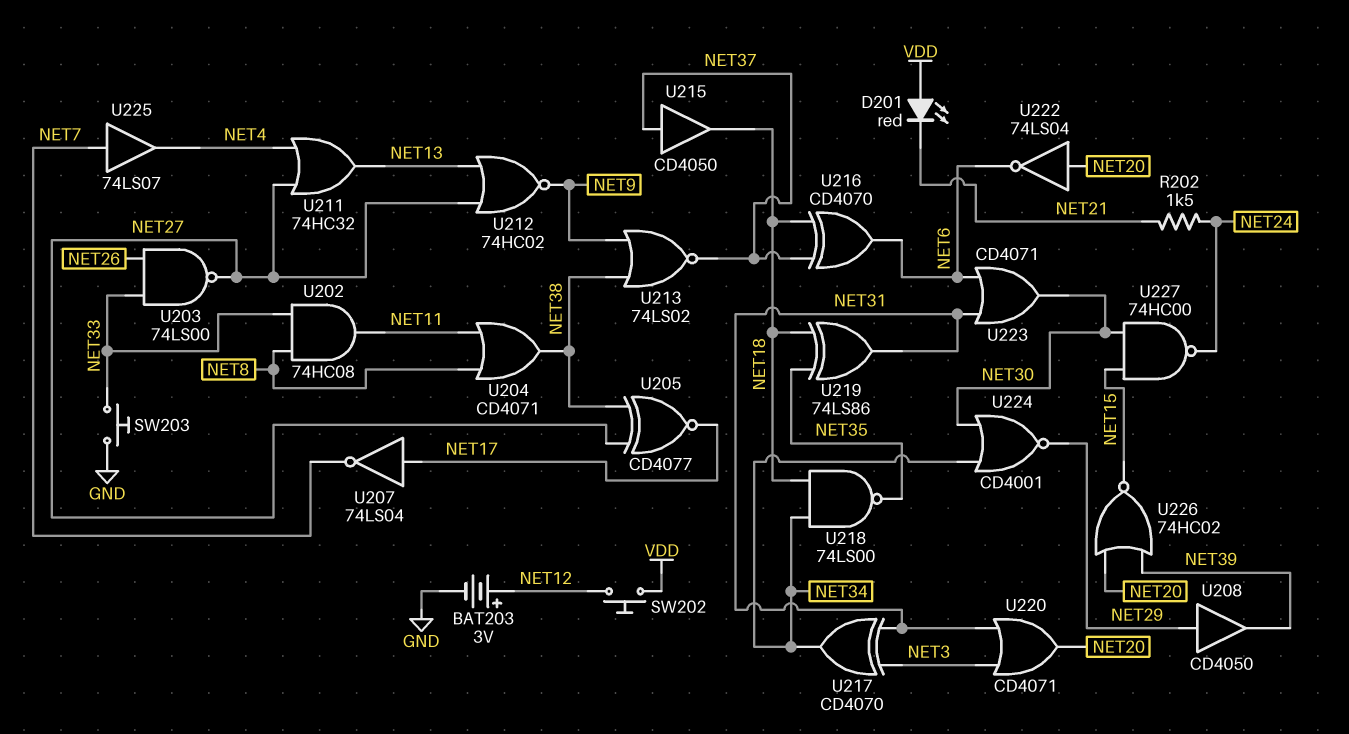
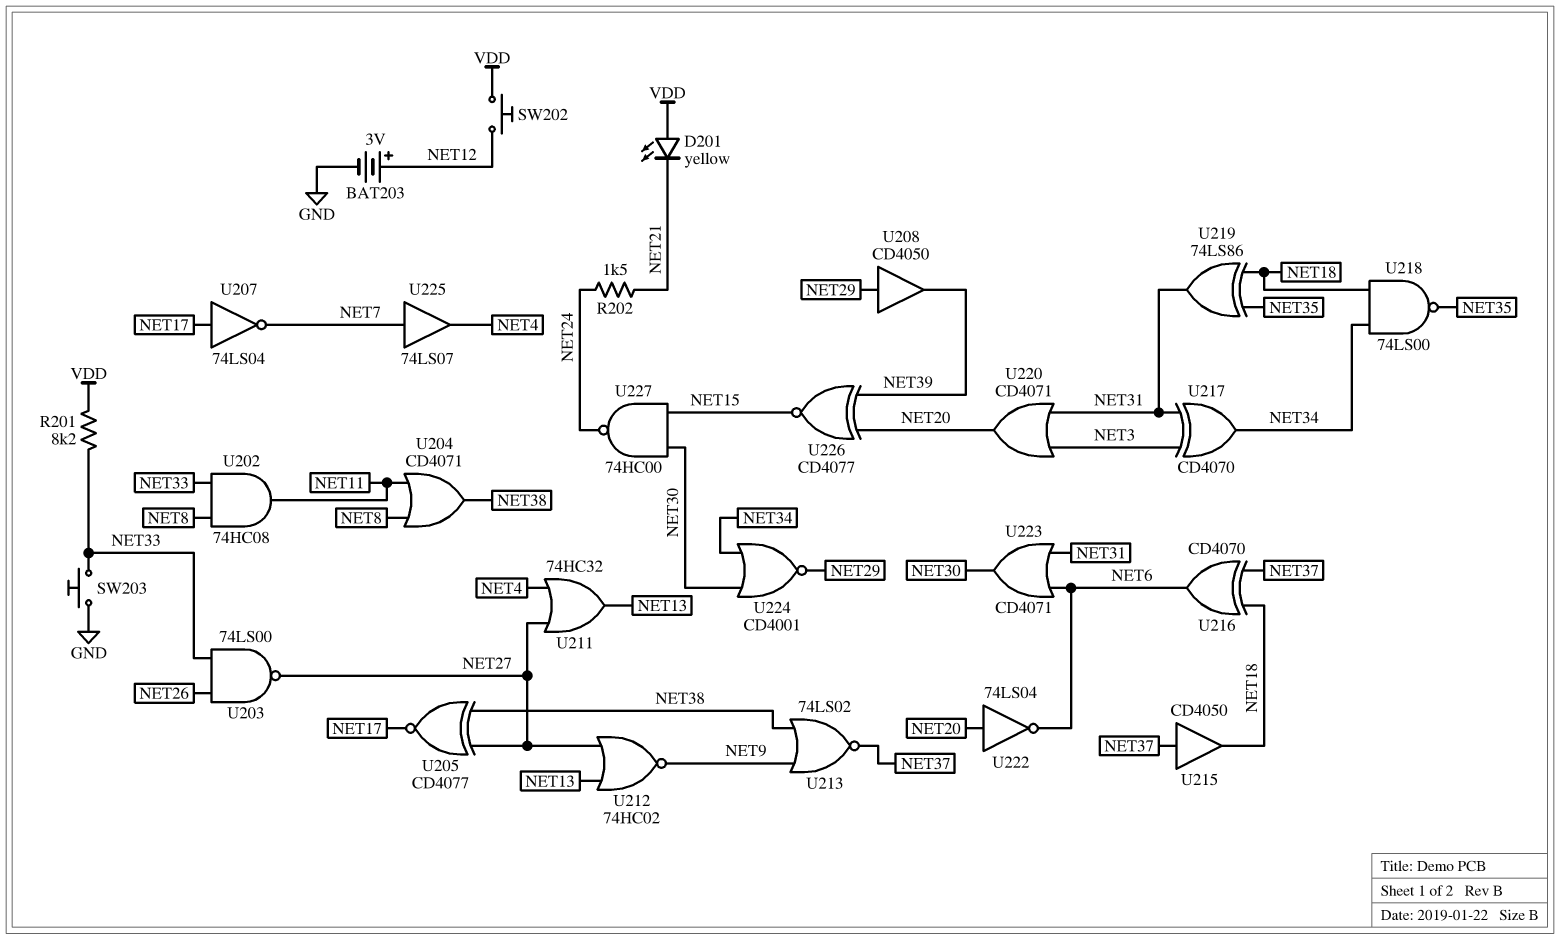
D201: LED red (A VDD, K NET21) -> LED yellow (A VDD, K NET21)
R201: none -> 8.2k (NET33, VDD)
U226: NOR 74HC02 (in NET20, in NET39, out NET15) -> XNOR CD4077 (in NET20, in NET39, out NET15)

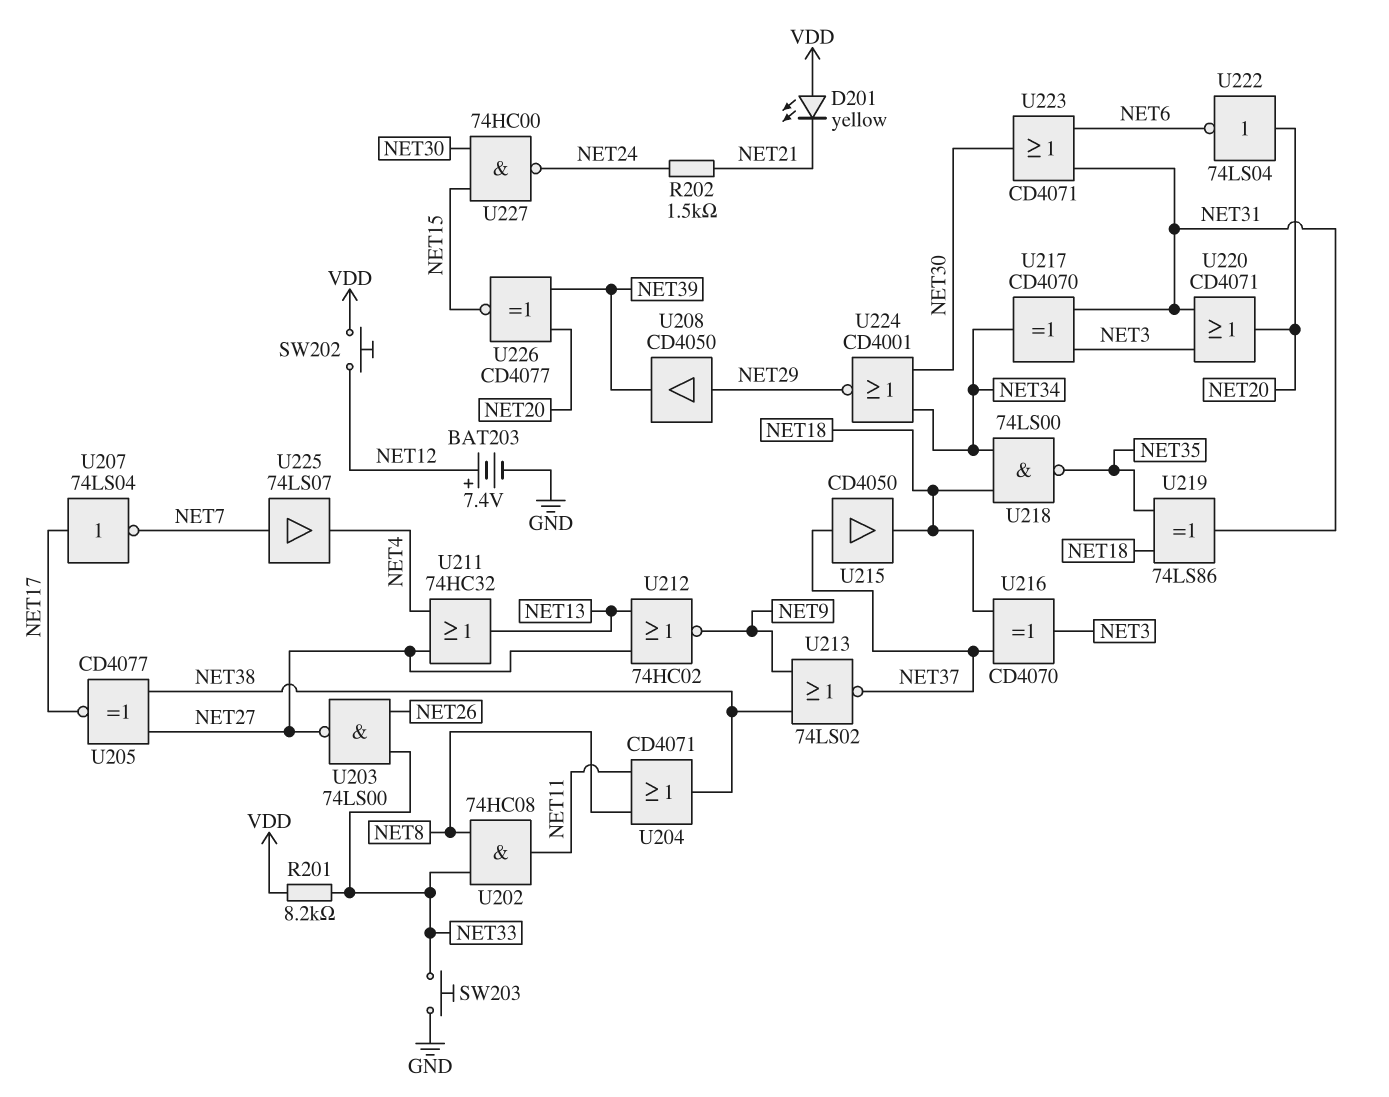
BAT203: 3V (plus NET12, minus GND) -> 7.4V (plus NET12, minus GND)
U216: XOR CD4070 (in NET18, in NET37, out NET6) -> XOR CD4070 (in NET18, in NET37, out NET3)

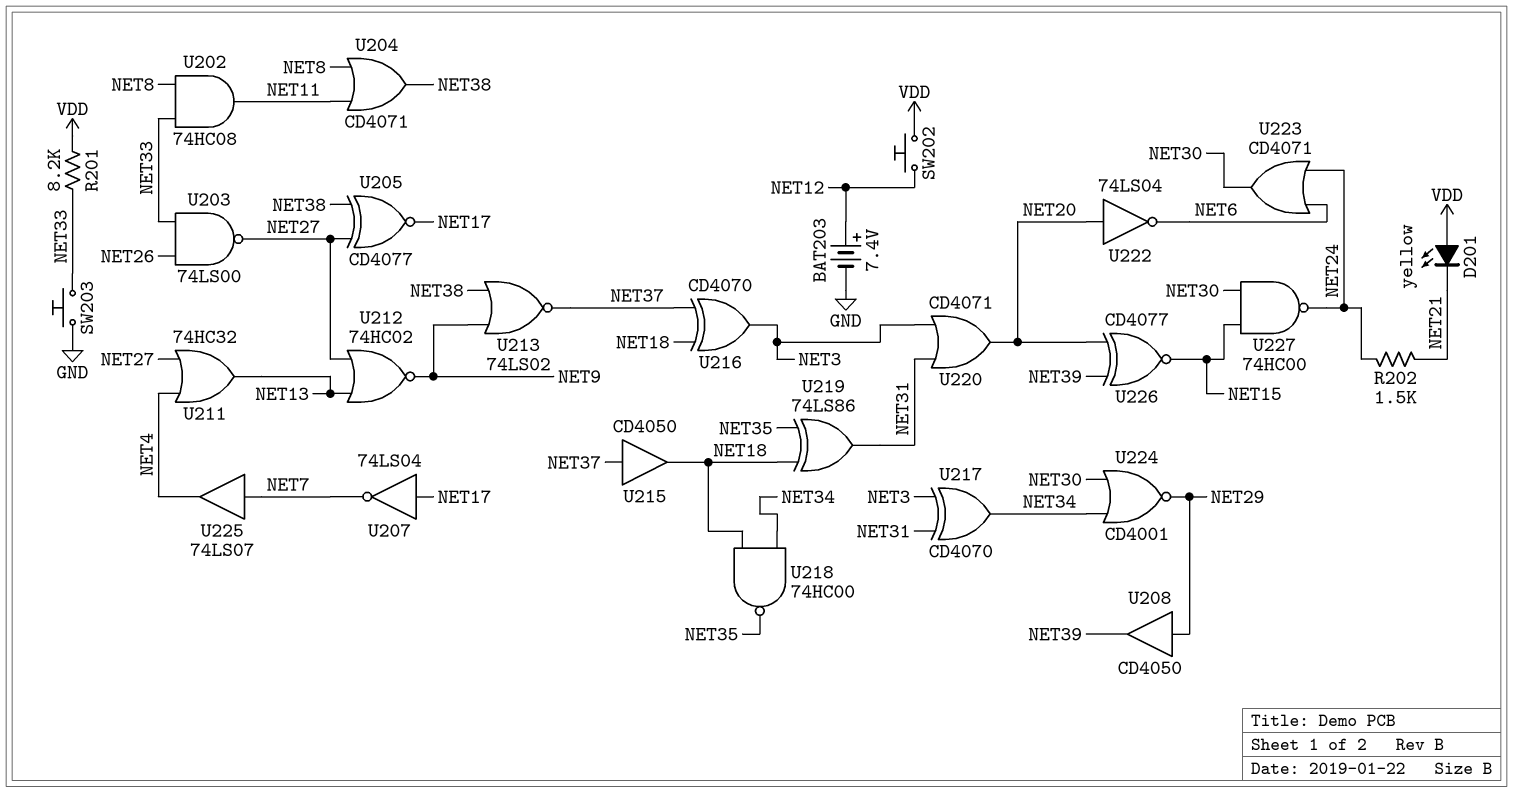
U218: NAND 74LS00 (in NET18, in NET34, out NET35) -> NAND 74HC00 (in NET18, in NET34, out NET35)
U223: OR CD4071 (in NET6, in NET31, out NET30) -> OR CD4071 (in NET6, in NET24, out NET30)

